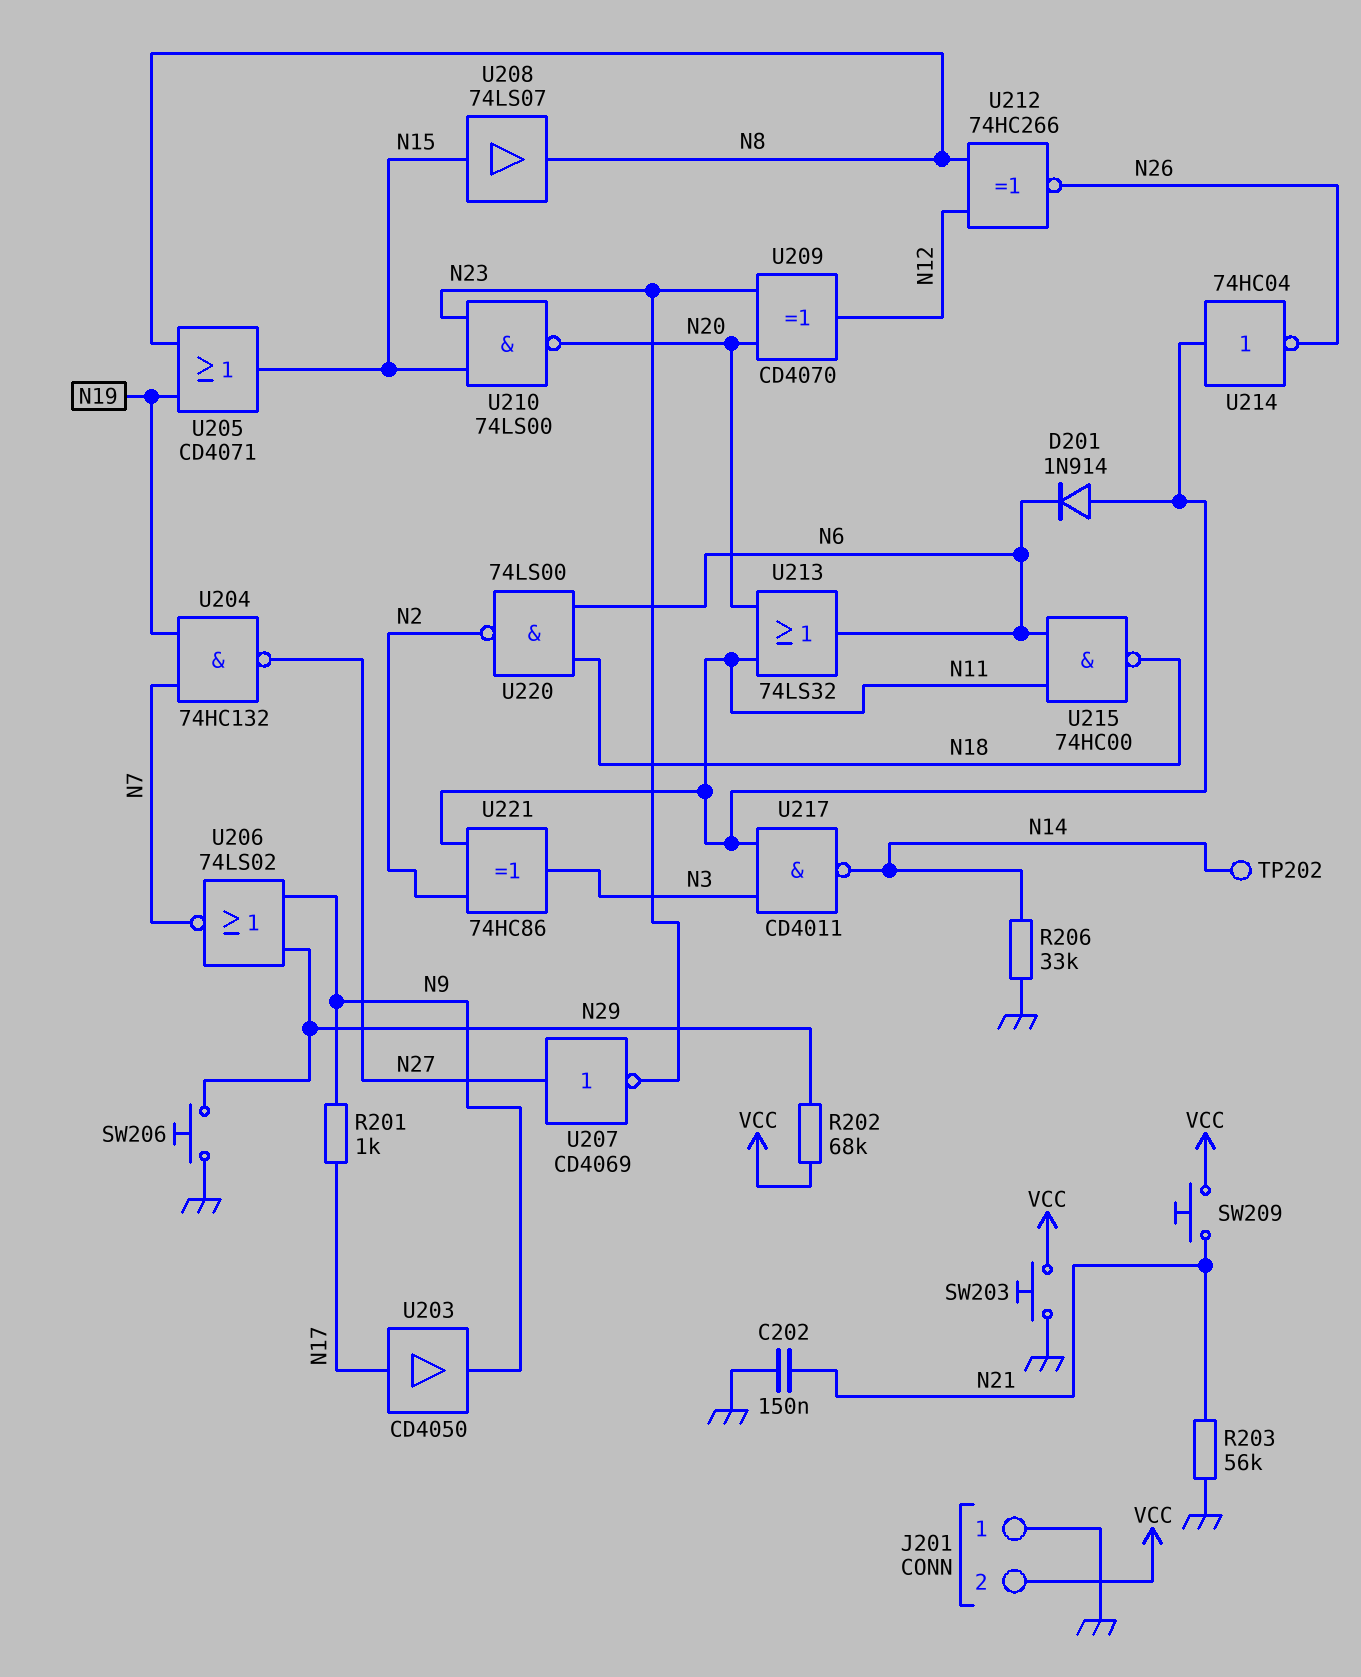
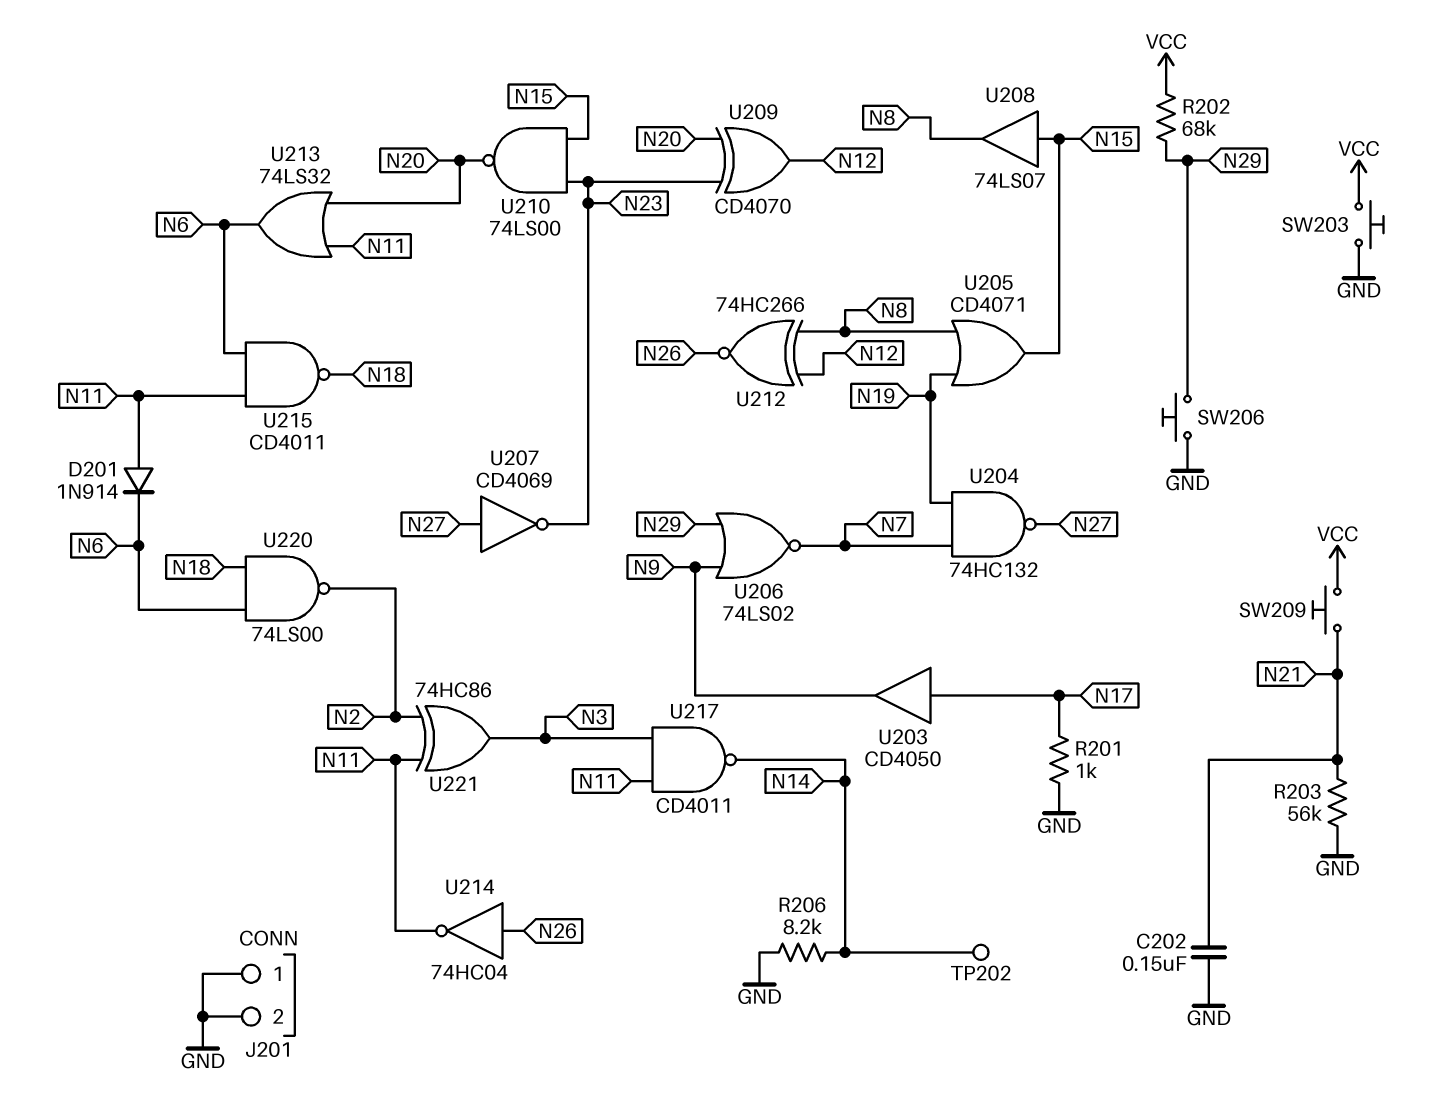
J201 pin 2: VCC -> GND
R201: 1k (N9, N17) -> 1k (GND, N17)
R206: 33k (GND, N14) -> 8.2k (GND, N14)
U214: NOT 74HC04 (in N11, out N26) -> NOT 74HC04 (in N26, out N11)
U215: NAND 74HC00 (in N6, in N11, out N18) -> NAND CD4011 (in N6, in N11, out N18)

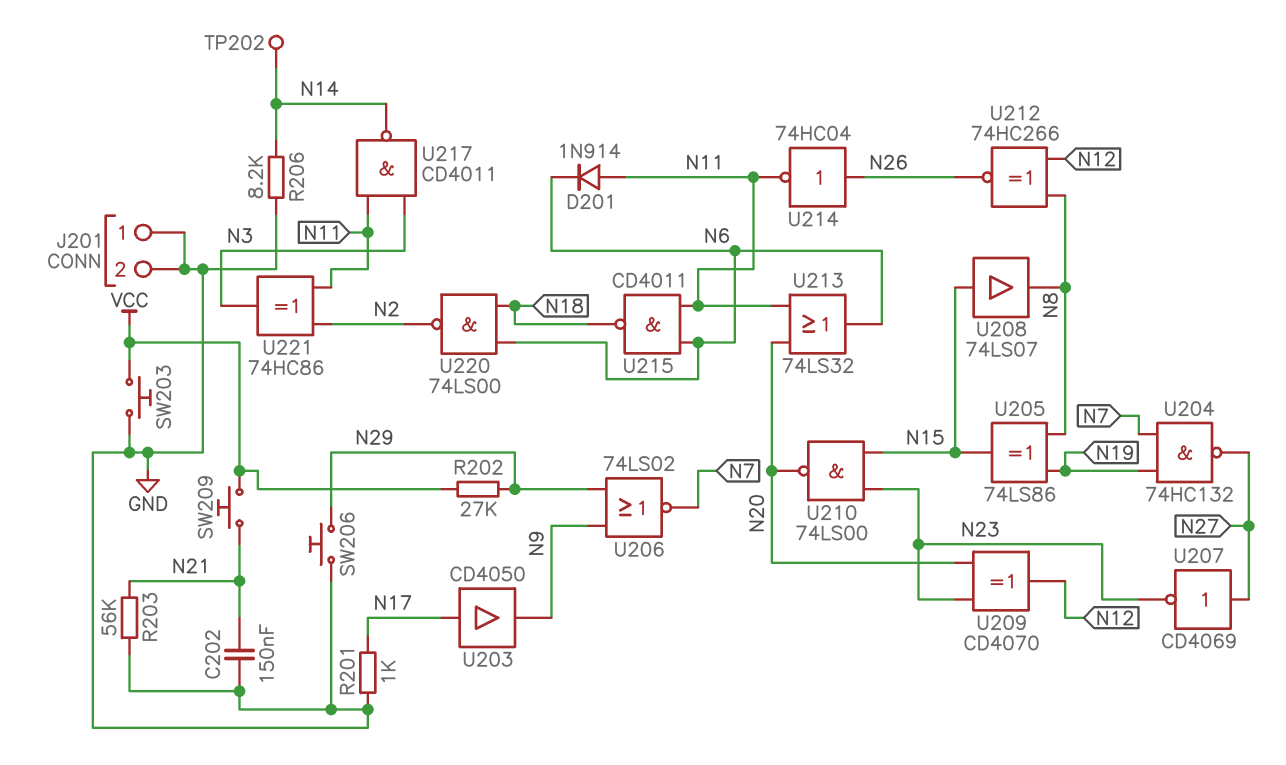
R202: 68k (N29, VCC) -> 27k (N29, VCC)
U205: OR CD4071 (in N8, in N19, out N15) -> XOR 74LS86 (in N8, in N19, out N15)

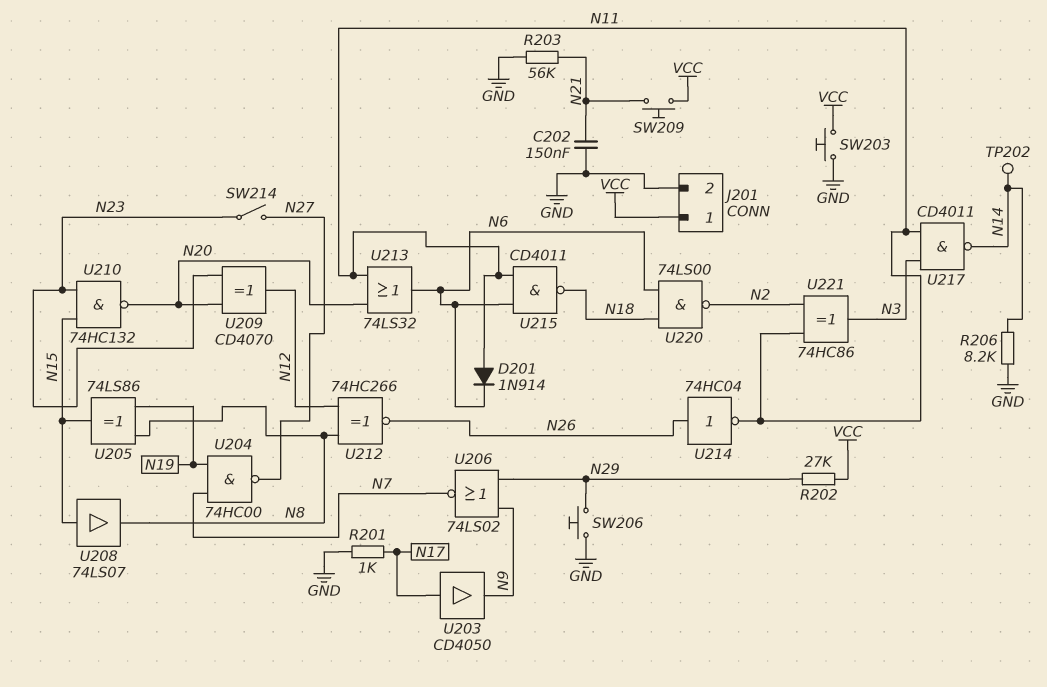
J201 pin 1: GND -> VCC
SW214: none -> switch (N23, N27)
U204: NAND 74HC132 (in N7, in N19, out N27) -> NAND 74HC00 (in N7, in N19, out N27)
U207: NOT CD4069 (in N27, out N23) -> none
U210: NAND 74LS00 (in N15, in N23, out N20) -> NAND 74HC132 (in N15, in N23, out N20)

